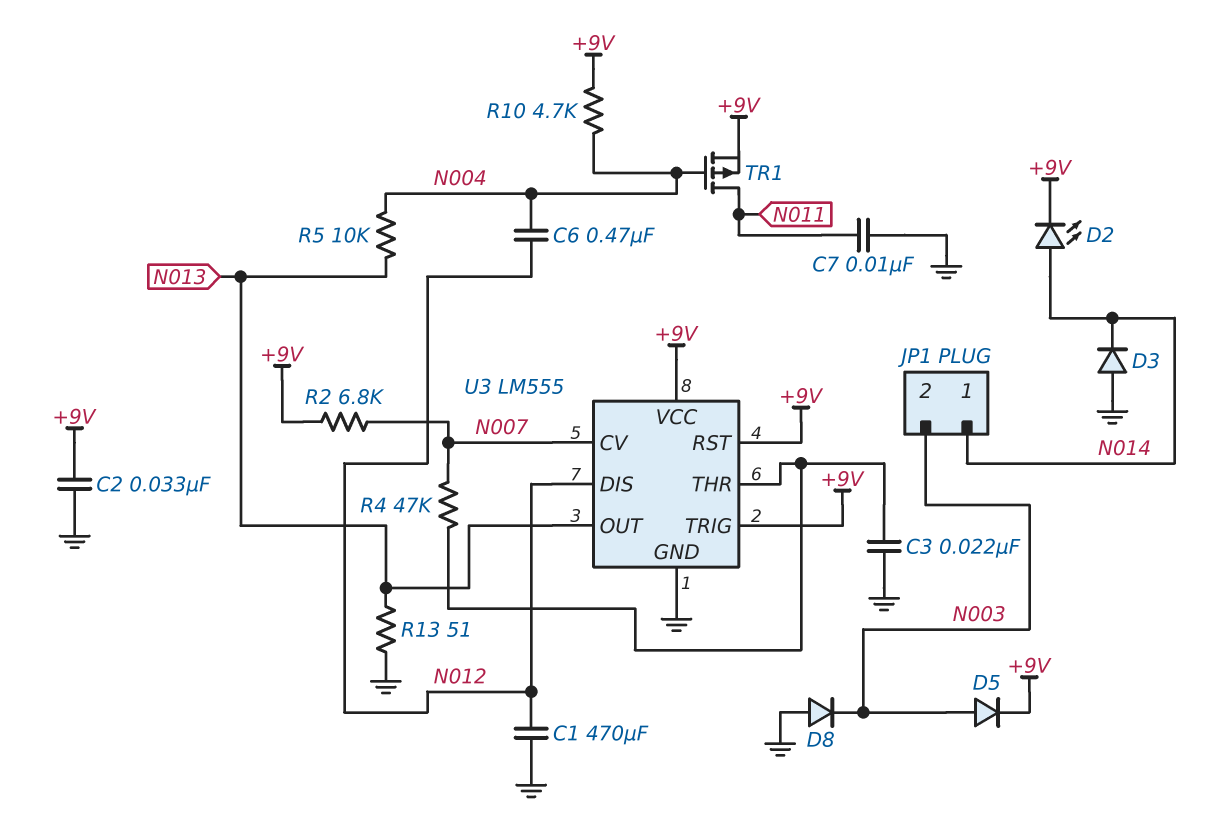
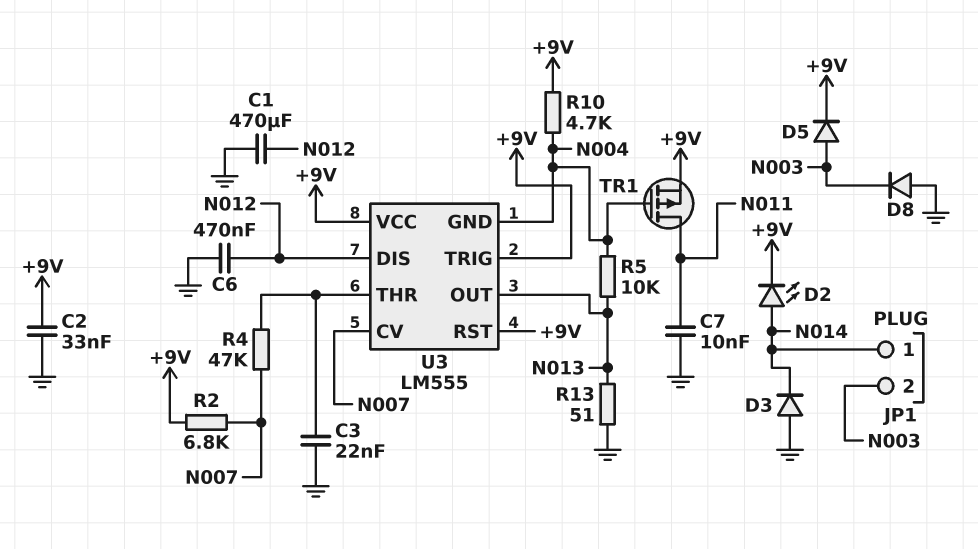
C6: 470nF (N004, N012) -> 470nF (GND, N012)
U3 pin GND: GND -> N004

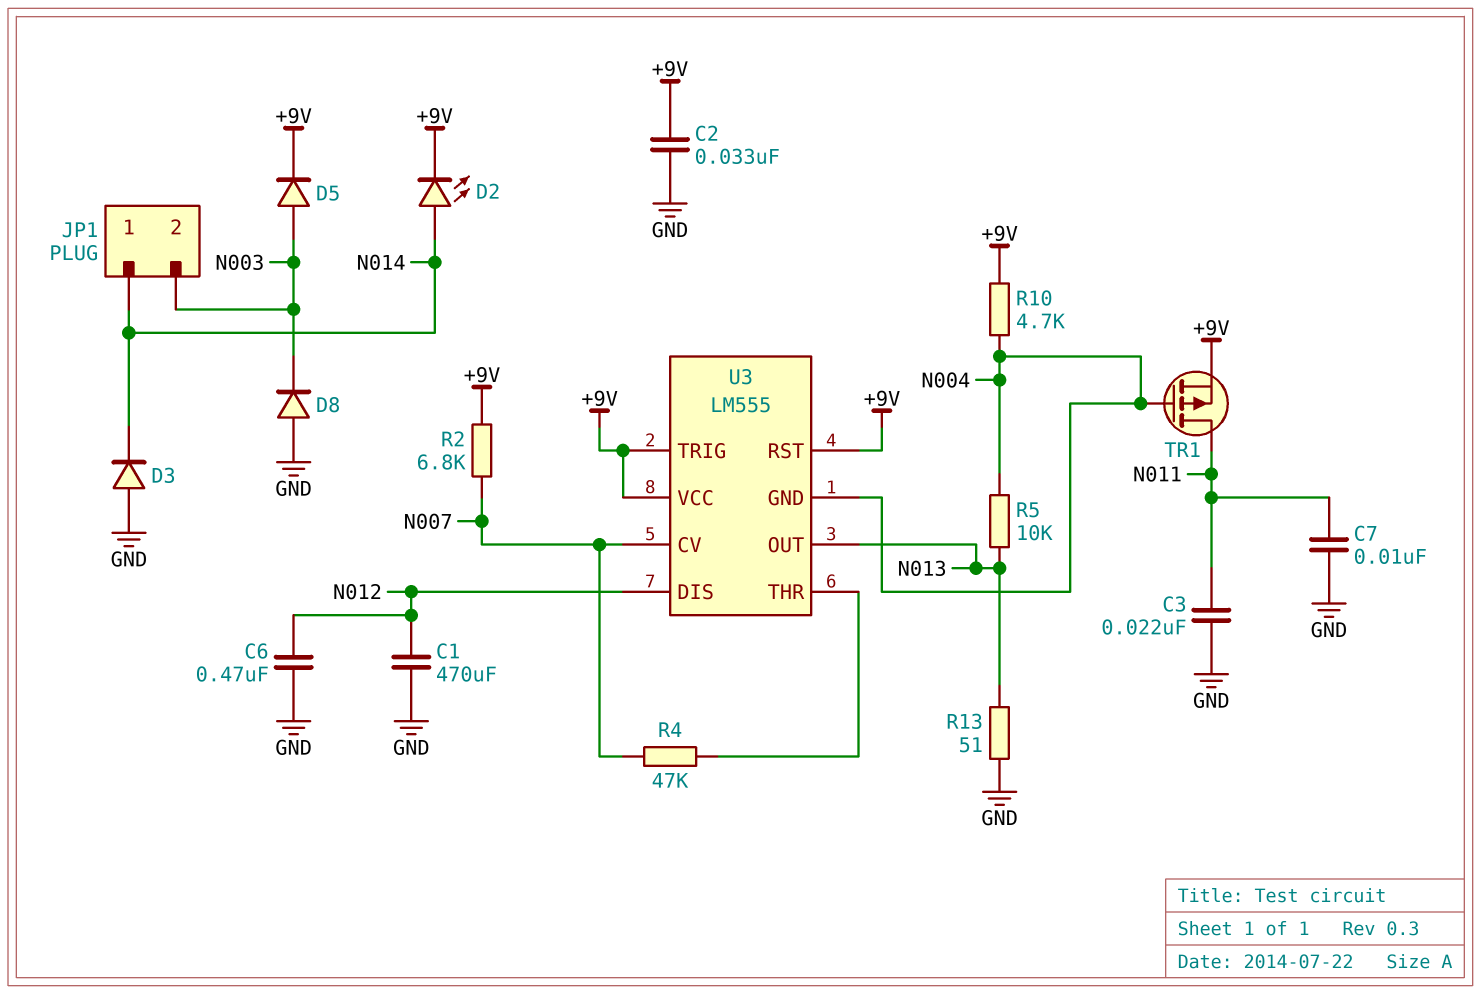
C3: 22nF (GND, U3/THR) -> 22nF (GND, N011)

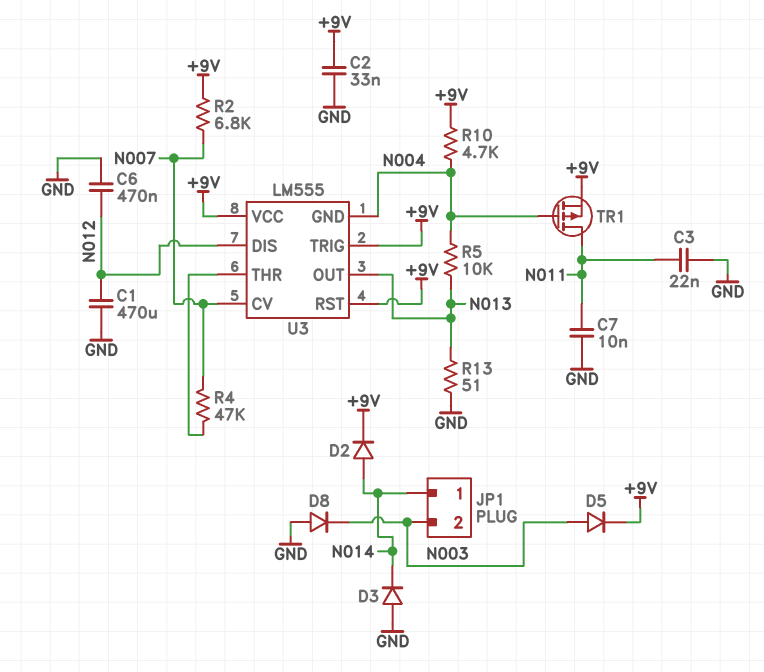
D2: LED (A N014, K +9V) -> diode (A N014, K +9V)

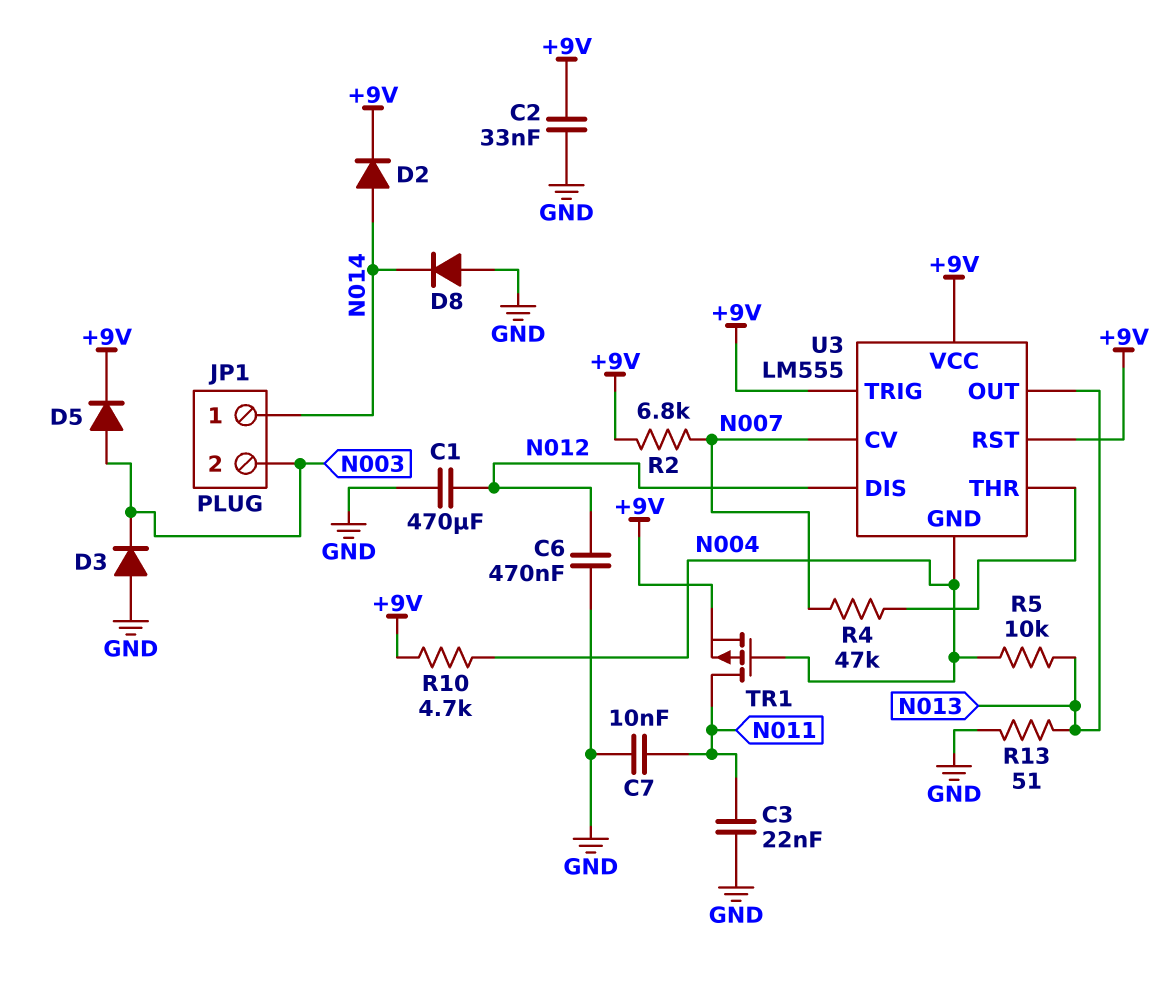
D3: diode (A GND, K N014) -> diode (A GND, K N003)
D8: diode (A GND, K N003) -> diode (A GND, K N014)

